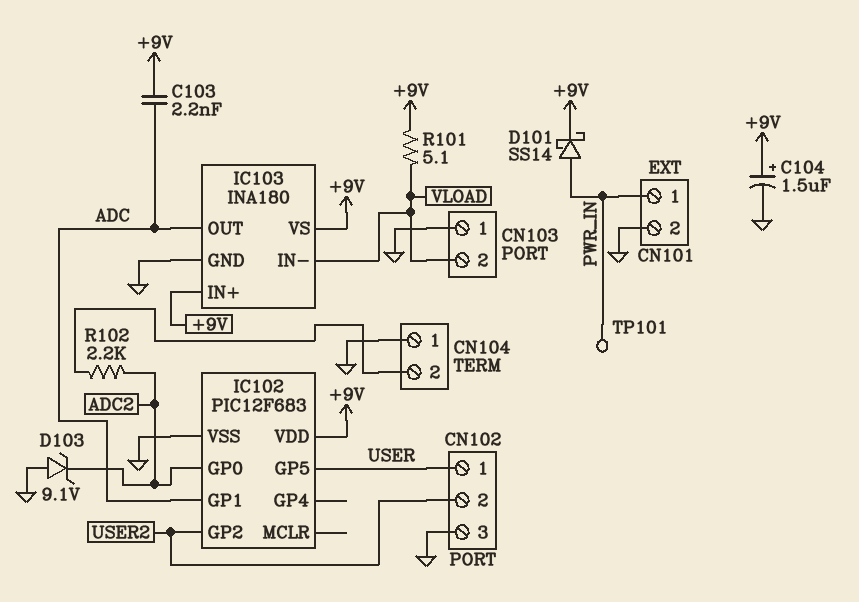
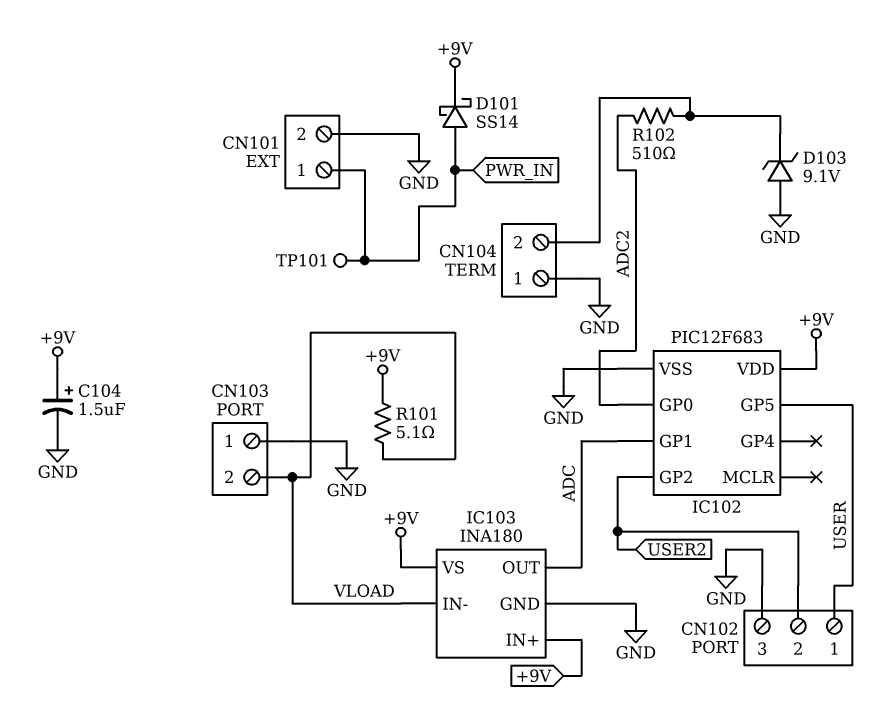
C103: 2.2nF (+9V, ADC) -> none
D103: zener 9.1V (A GND, K ADC2) -> zener 9.1V (A GND, K CN104/2)
R102: 2.2k (ADC2, CN104/2) -> 510 (ADC2, CN104/2)

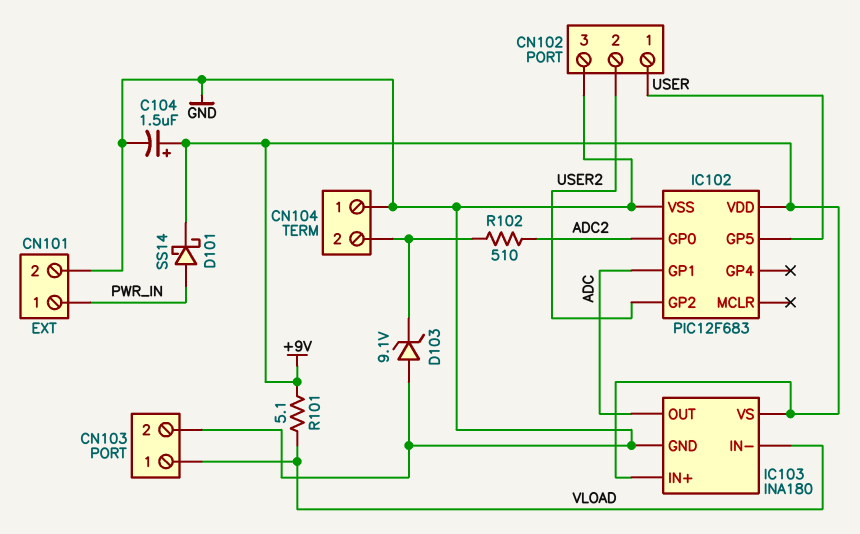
CN103 pin 1: GND -> VLOAD
CN103 pin 2: VLOAD -> GND
TP101: test point (PWR_IN) -> none

